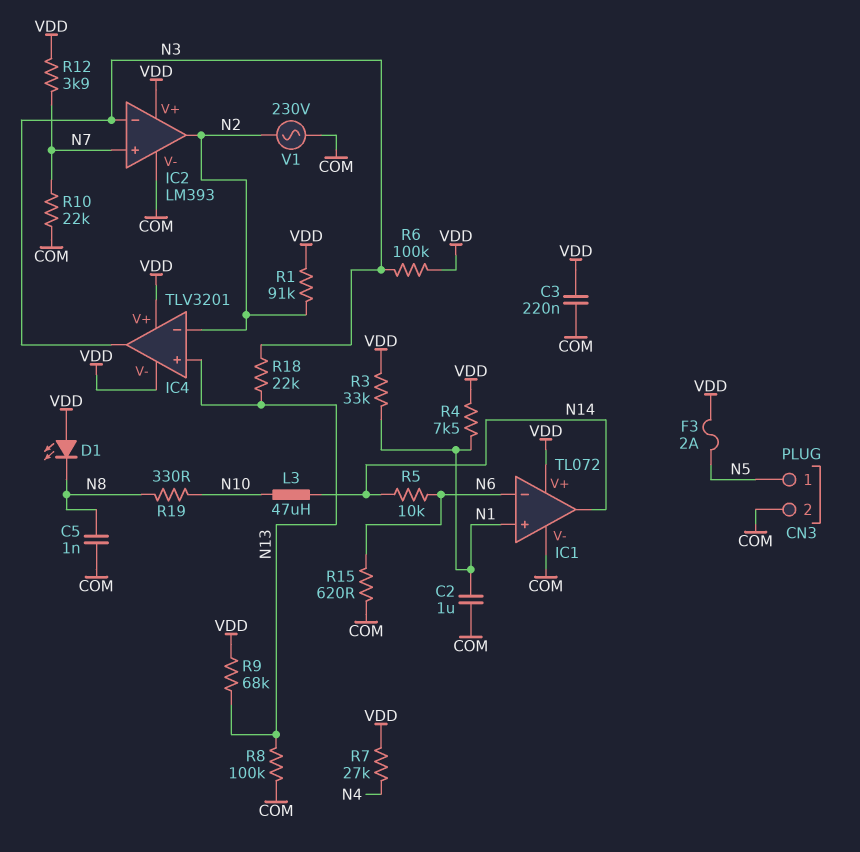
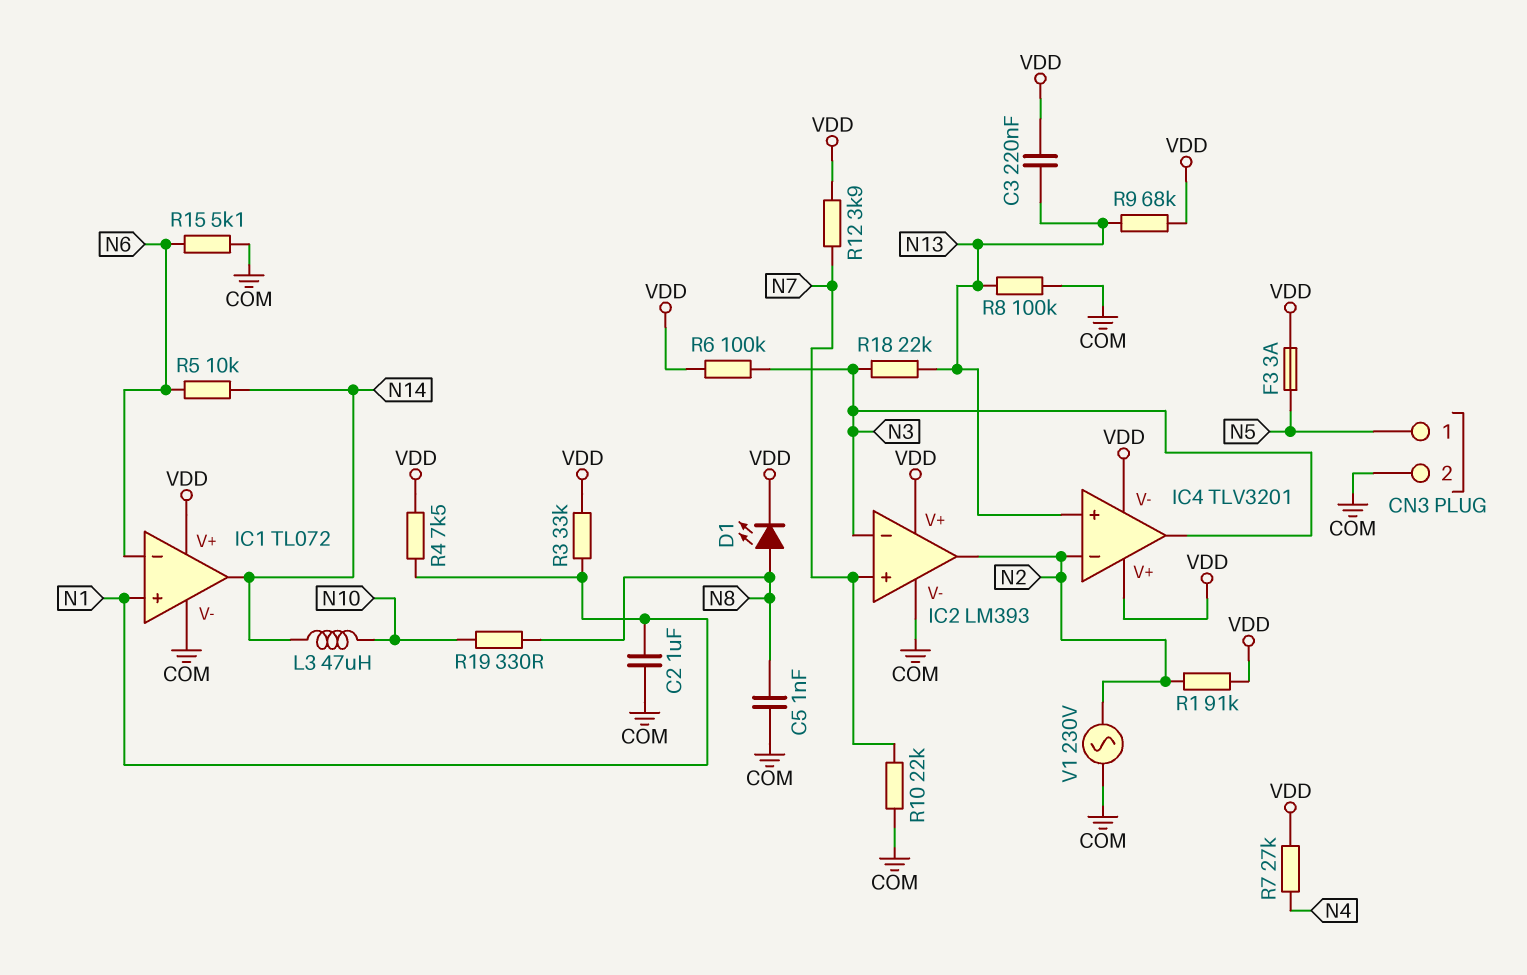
C3: 220nF (COM, VDD) -> 220nF (N13, VDD)
D1: LED (A VDD, K N8) -> LED (A N8, K VDD)
F3: 2A (N5, VDD) -> 3A (N5, VDD)
R15: 620 (COM, N6) -> 5.1k (COM, N6)

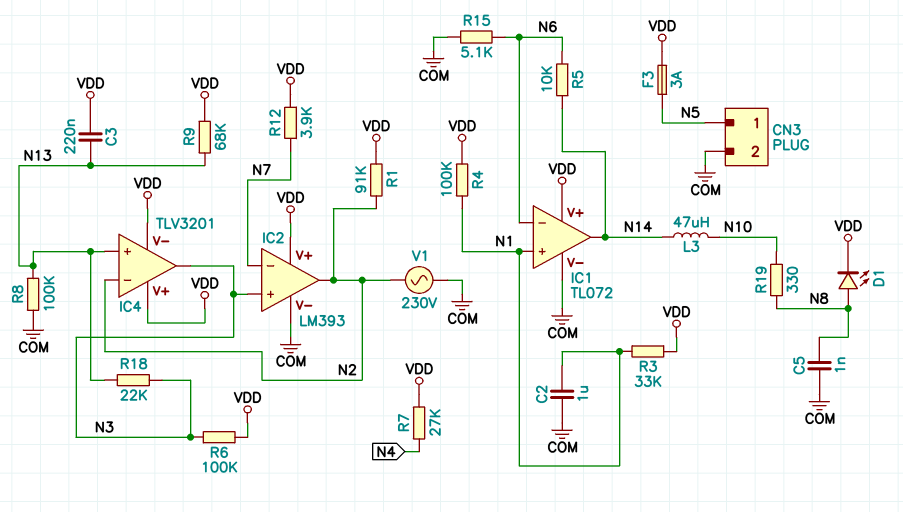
IC2 pin in+: N7 -> N3
IC2 pin in-: N3 -> N7
R4: 7.5k (N1, VDD) -> 100k (N1, VDD)
R10: 22k (COM, N7) -> none

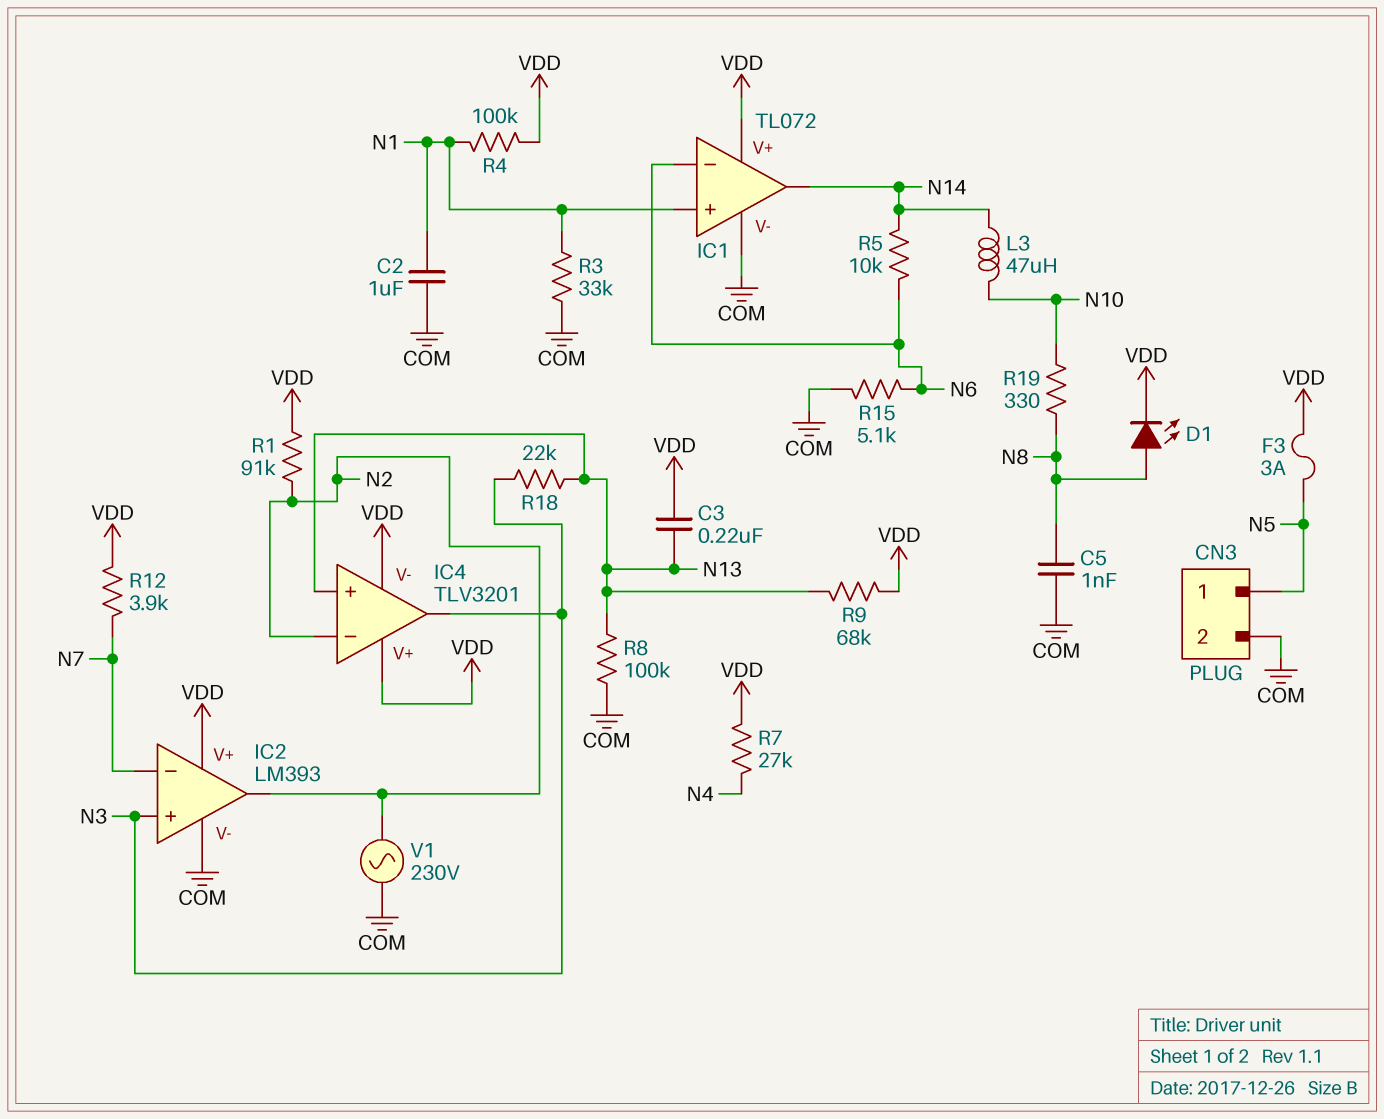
R3: 33k (N1, VDD) -> 33k (COM, N1)
R6: 100k (N3, VDD) -> none

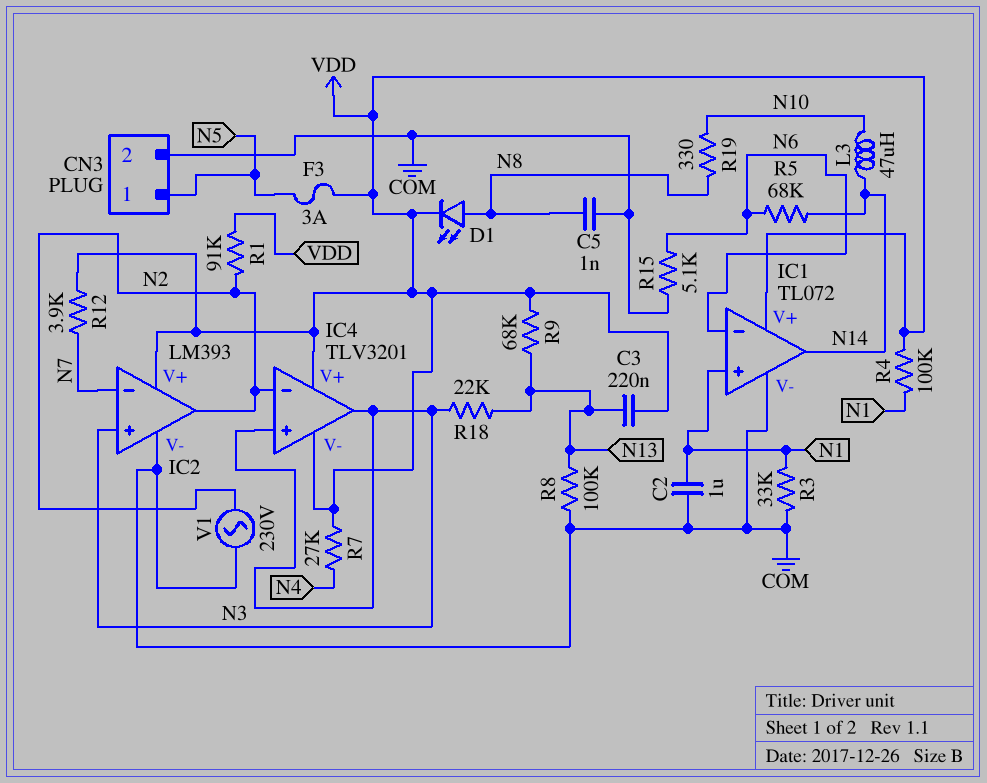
IC4 pin in+: N13 -> N3
R5: 10k (N6, N14) -> 68k (N6, N14)

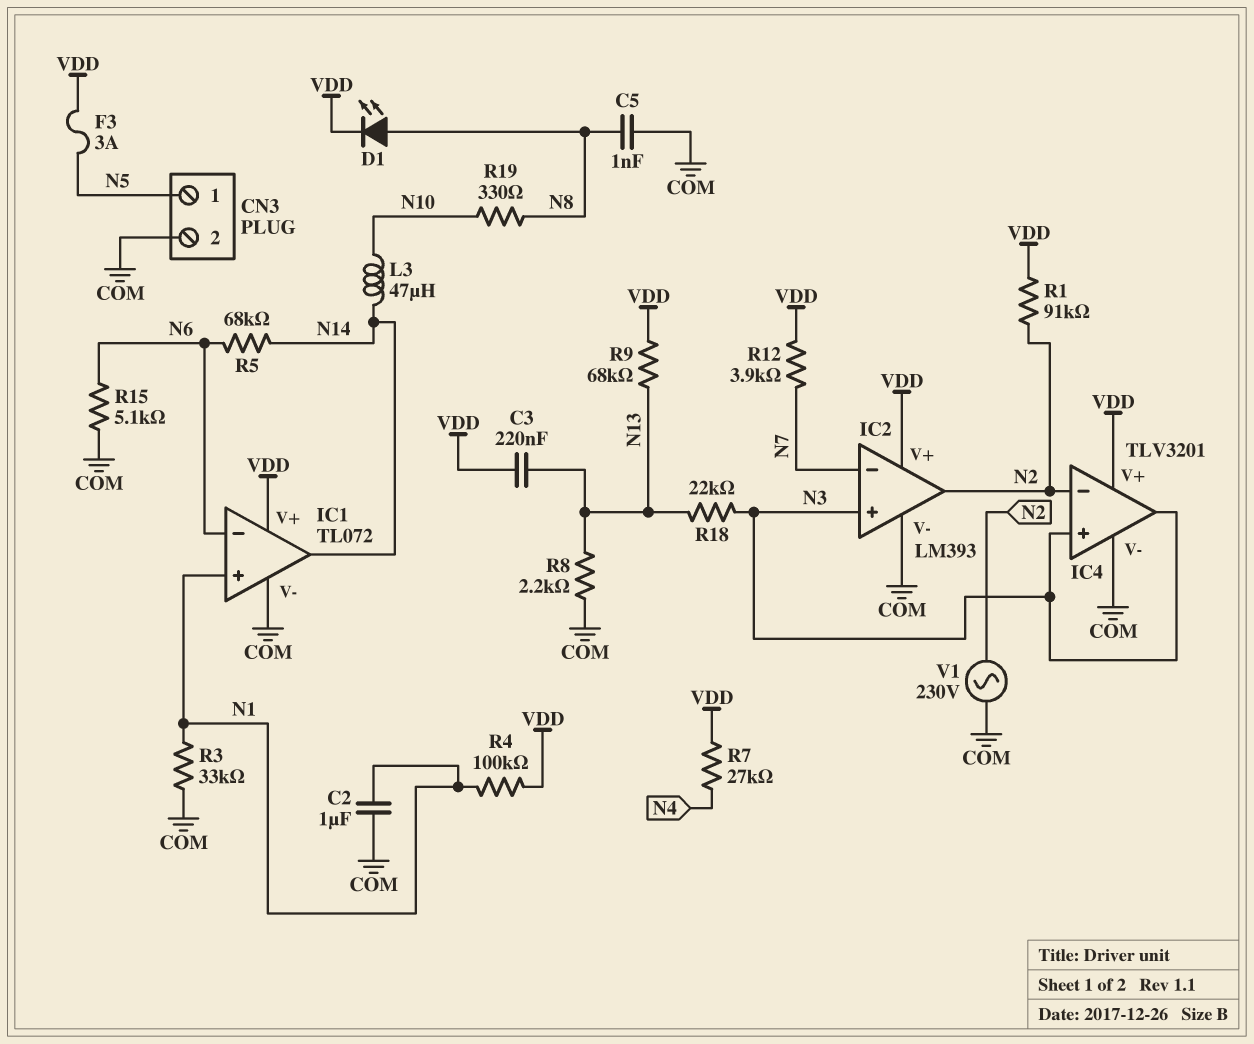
IC4 pin V-: VDD -> COM
R8: 100k (COM, N13) -> 2.2k (COM, N13)

